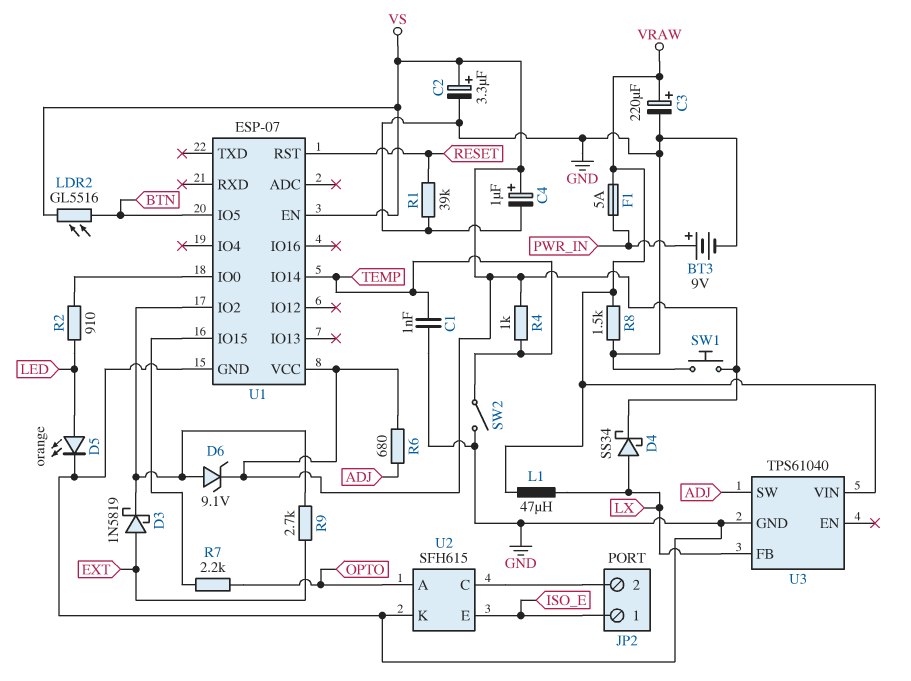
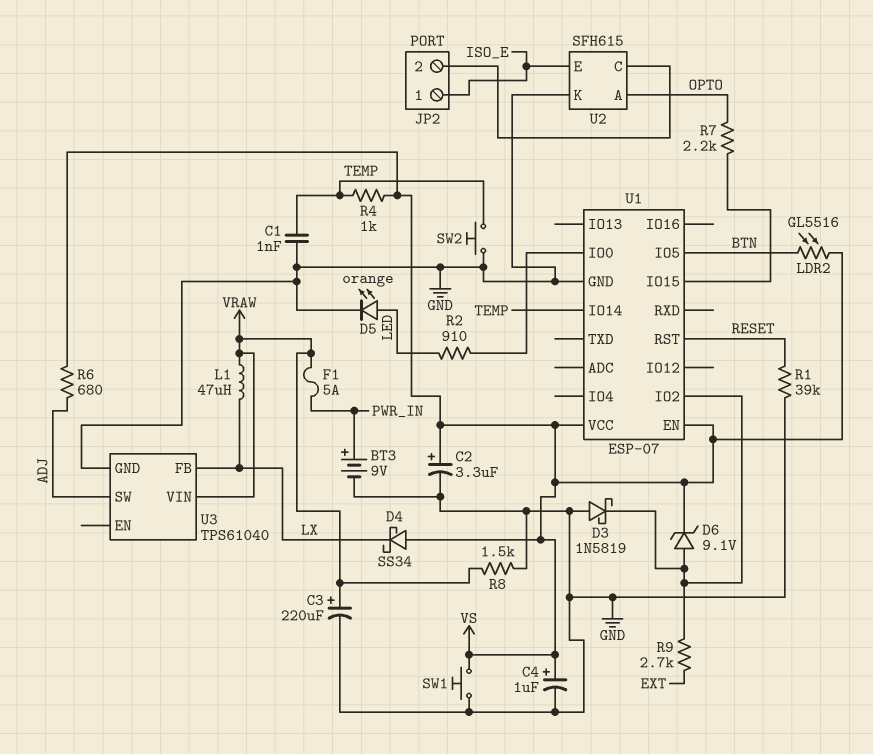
D3: schottky 1N5819 (A EXT, K U1/IO2) -> schottky 1N5819 (A GND, K U1/IO2)
D4: schottky SS34 (A LX, K VS) -> schottky SS34 (A VS, K LX)
SW2: switch (GND, TEMP) -> button (GND, TEMP)

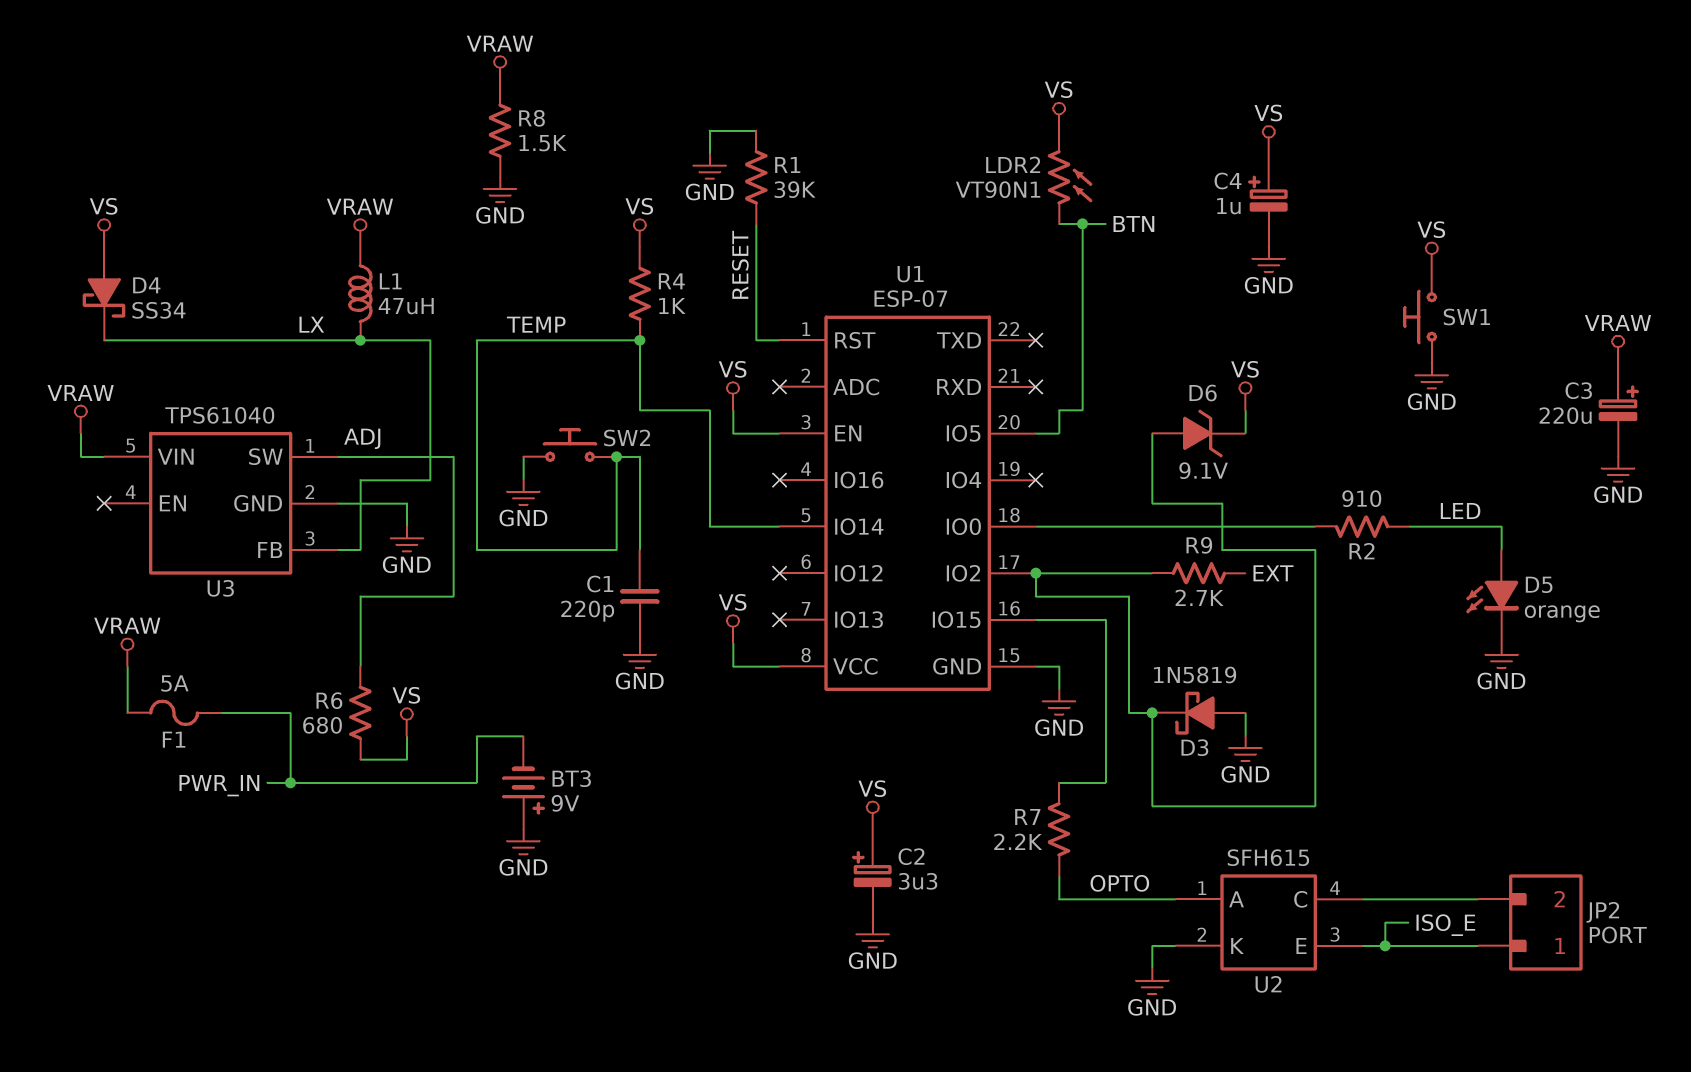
BT3: 9V (plus PWR_IN, minus GND) -> 9V (plus GND, minus PWR_IN)
C1: 1nF (GND, TEMP) -> 220pF (GND, TEMP)
LDR2: GL5516 (BTN, VS) -> VT90N1 (BTN, VS)

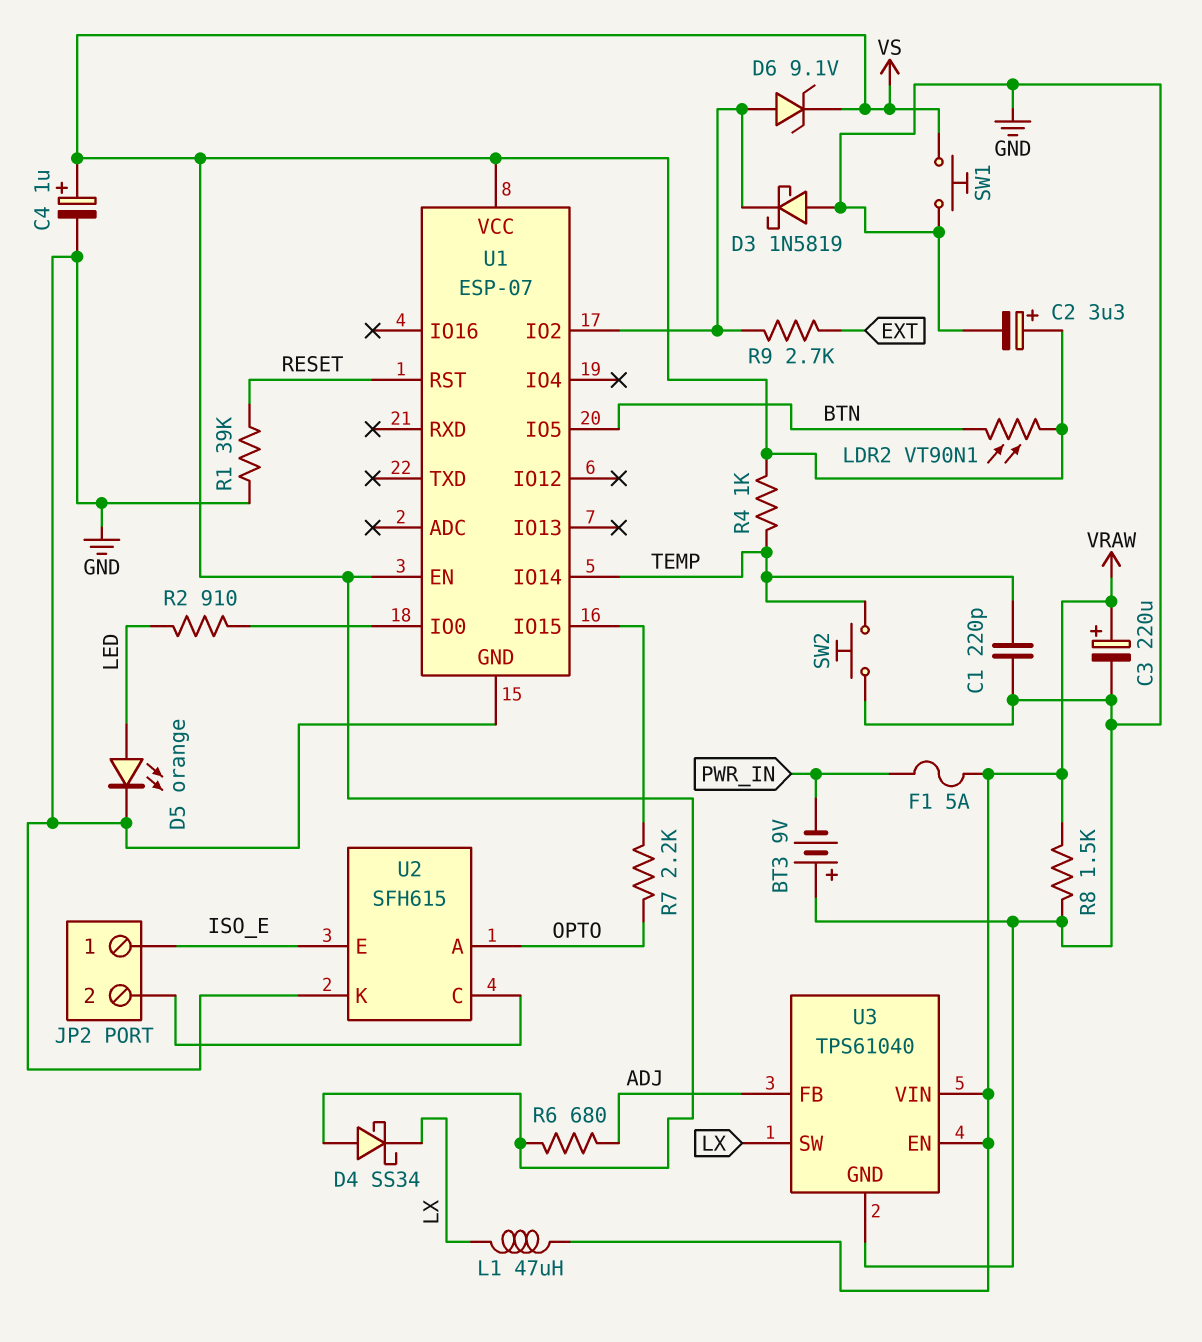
U3 pin EN: none -> VRAW
U3 pin FB: LX -> ADJ
U3 pin SW: ADJ -> LX

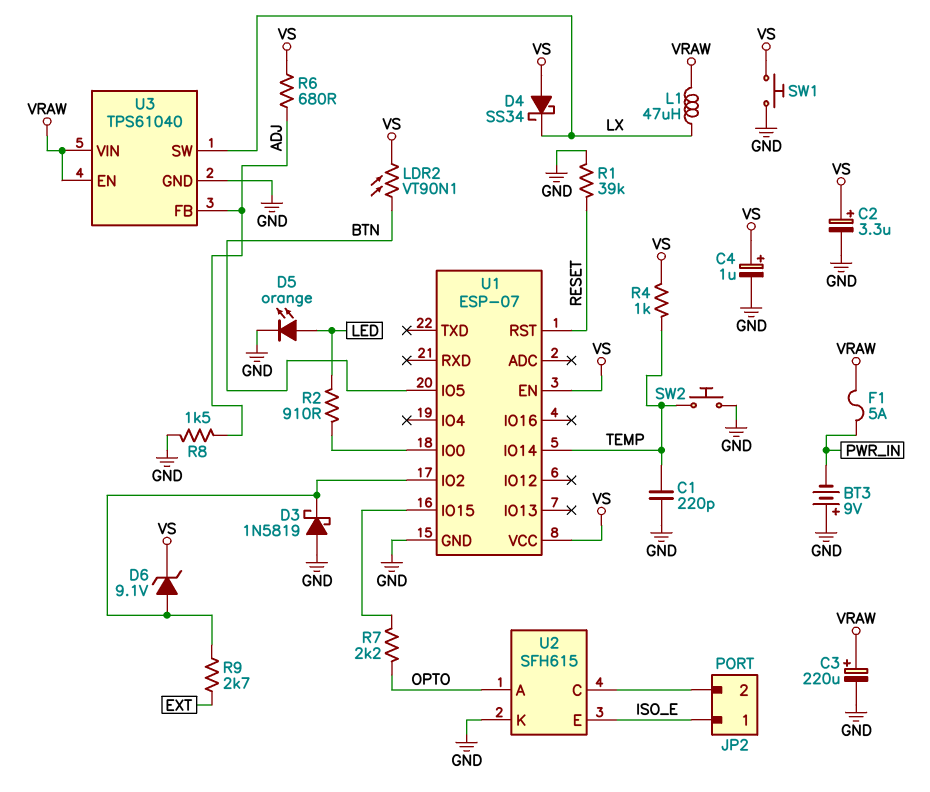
R8: 1.5k (GND, VRAW) -> 1.5k (ADJ, GND)

